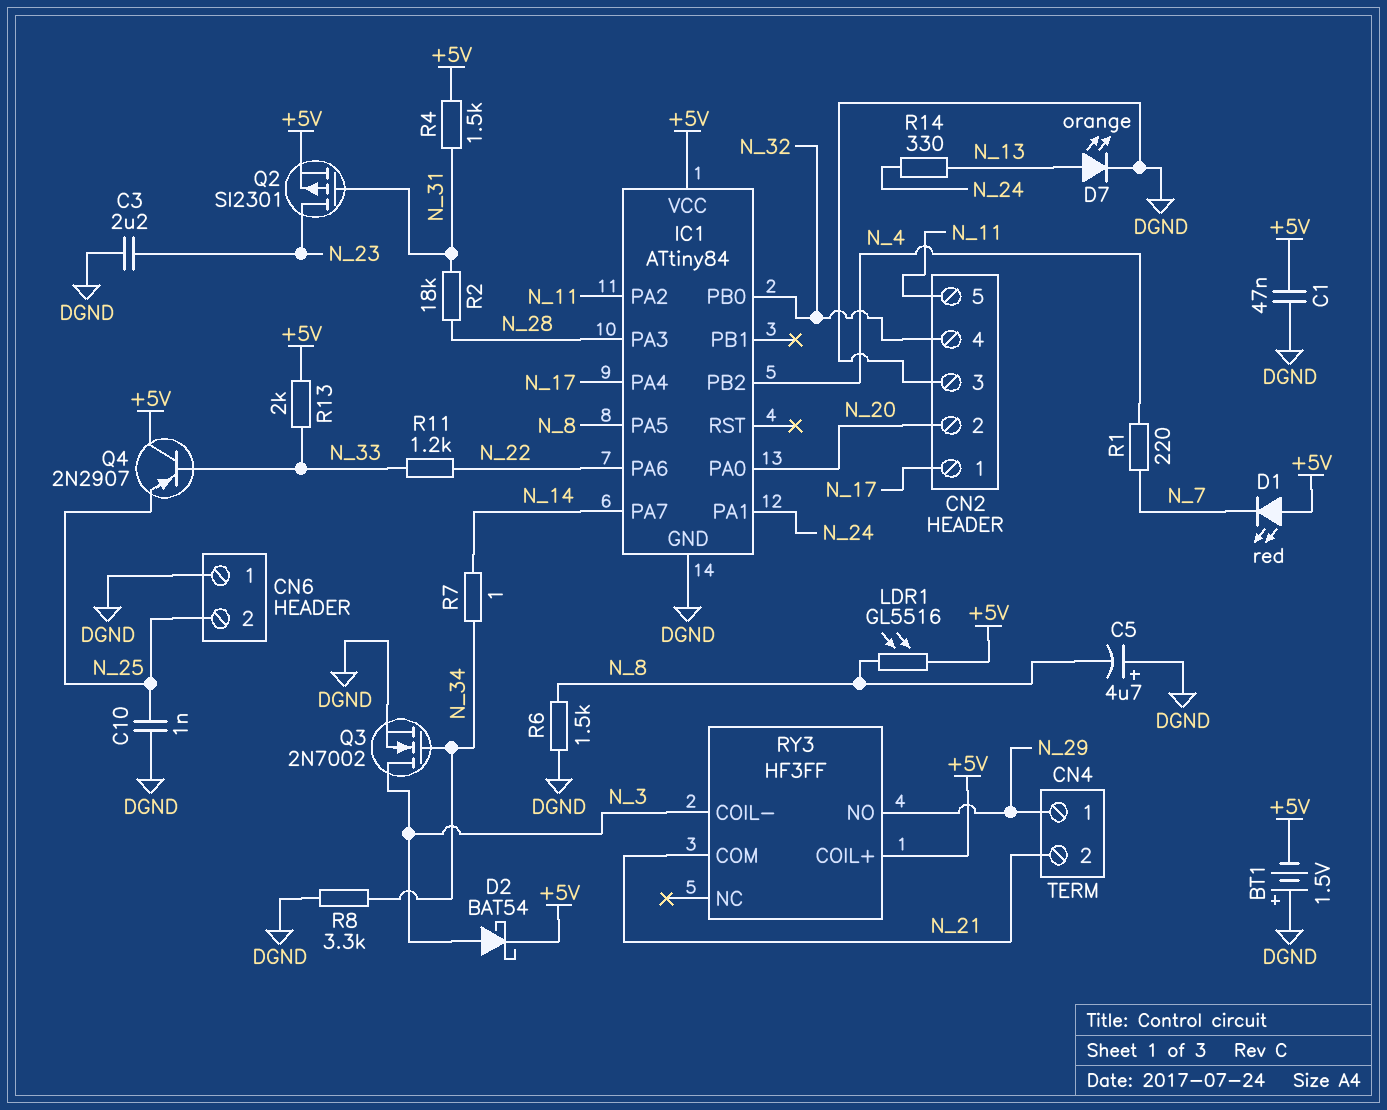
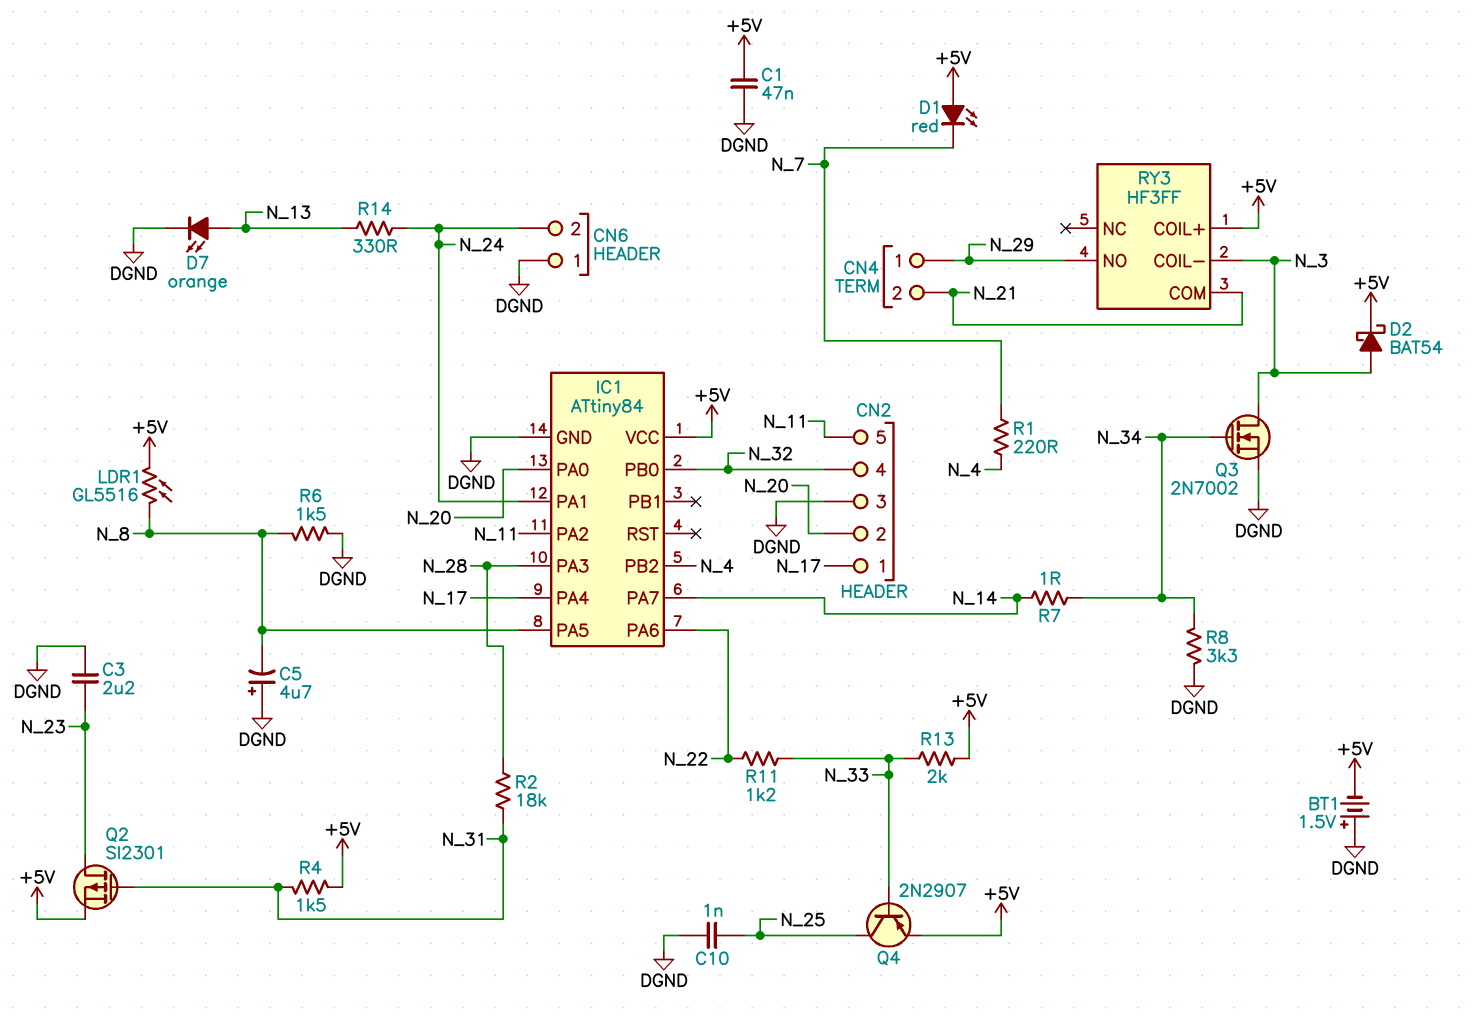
CN6 pin 2: N_25 -> N_24
Q4: PNP 2N2907 (B N_33, C +5V, E N_25) -> PNP 2N2907 (B N_33, C N_25, E +5V)

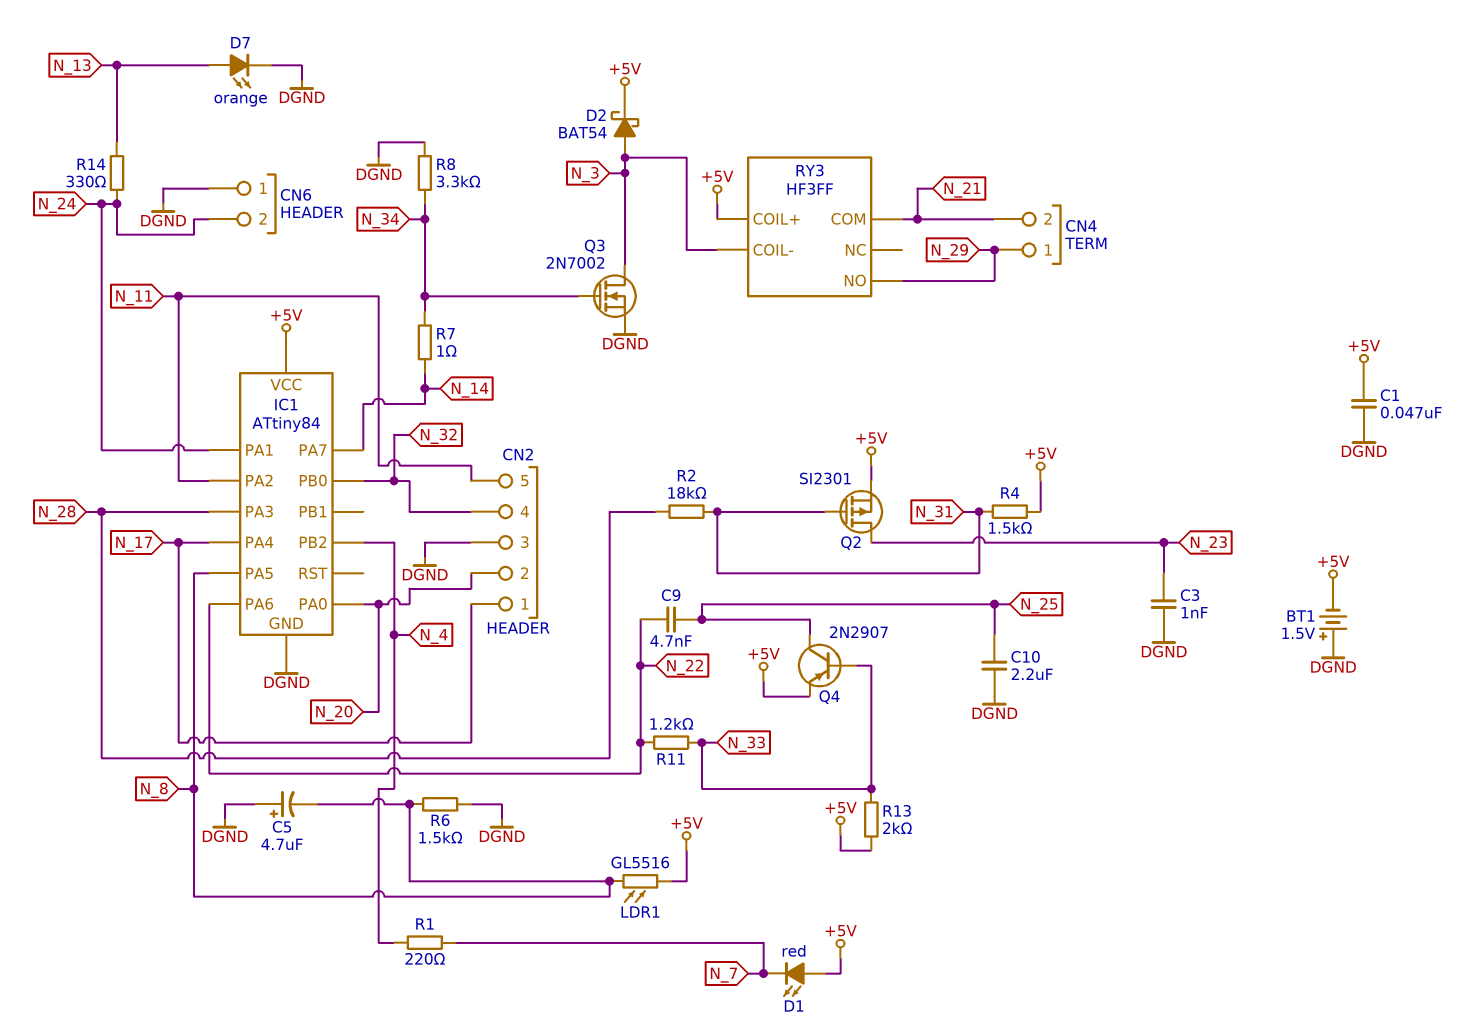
C3: 2.2uF (DGND, N_23) -> 1nF (DGND, N_23)
C9: none -> 4.7nF (N_22, N_25)
C10: 1nF (DGND, N_25) -> 2.2uF (DGND, N_25)

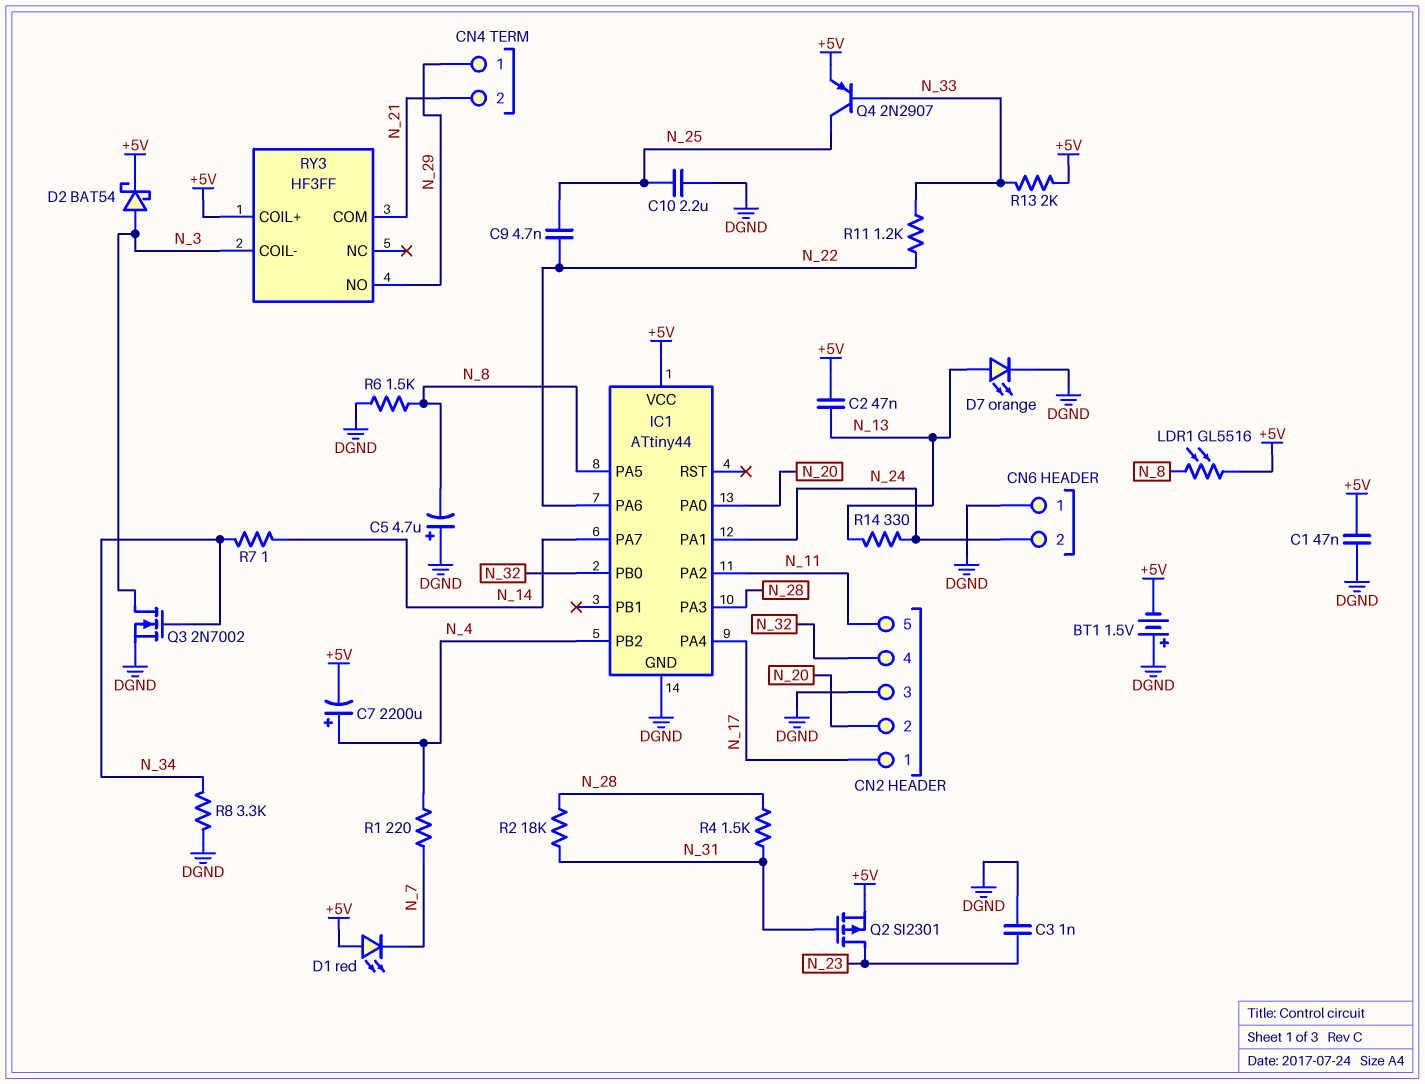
C2: none -> 47nF (+5V, N_13)
C7: none -> 2200uF (plus N_4, minus +5V)
IC1: ATtiny84 -> ATtiny44
R4: 1.5k (+5V, N_31) -> 1.5k (N_28, N_31)

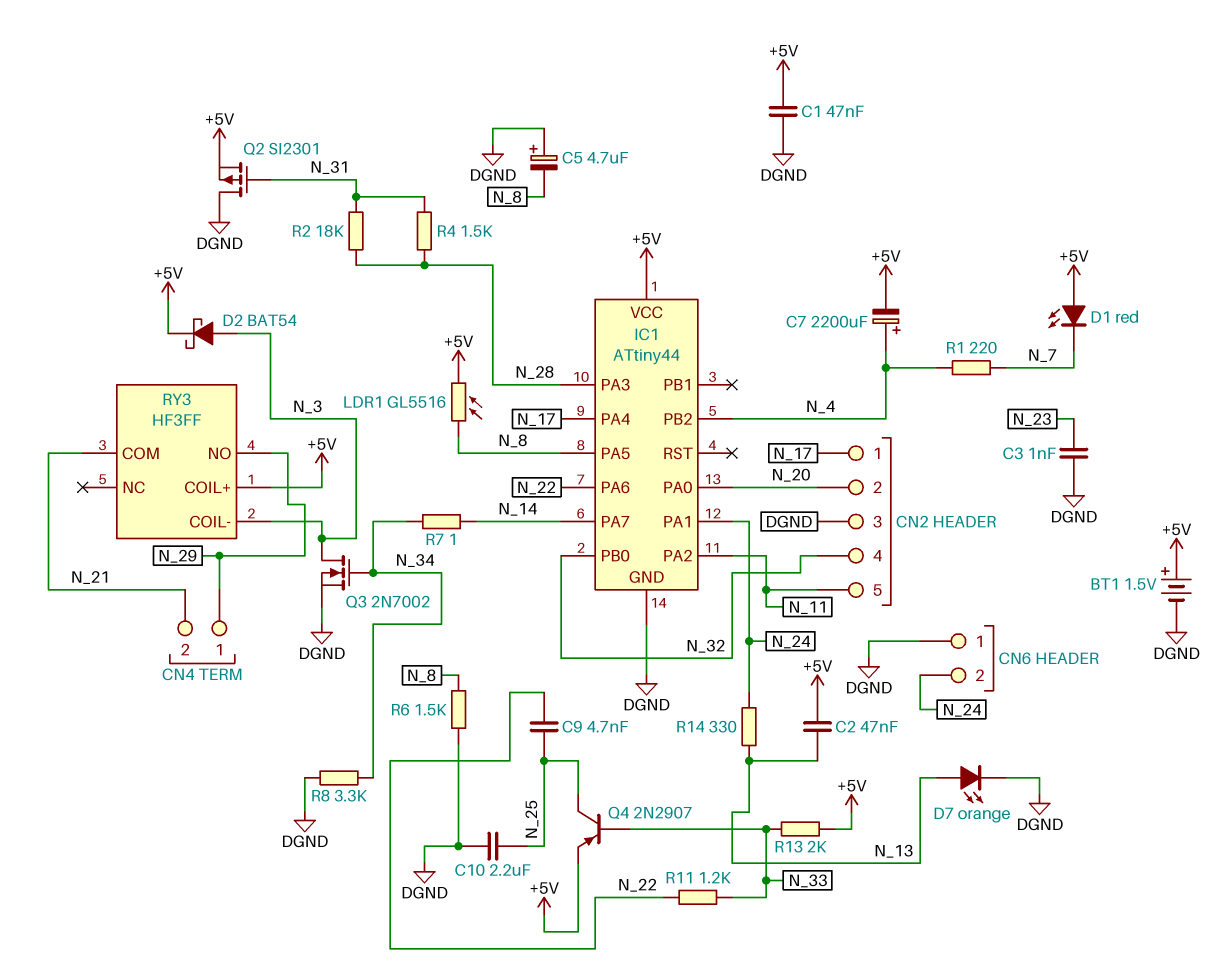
BT1: 1.5V (plus DGND, minus +5V) -> 1.5V (plus +5V, minus DGND)
Q2: PMOS SI2301 (G N_31, D N_23, S +5V) -> PMOS SI2301 (G N_31, D DGND, S +5V)

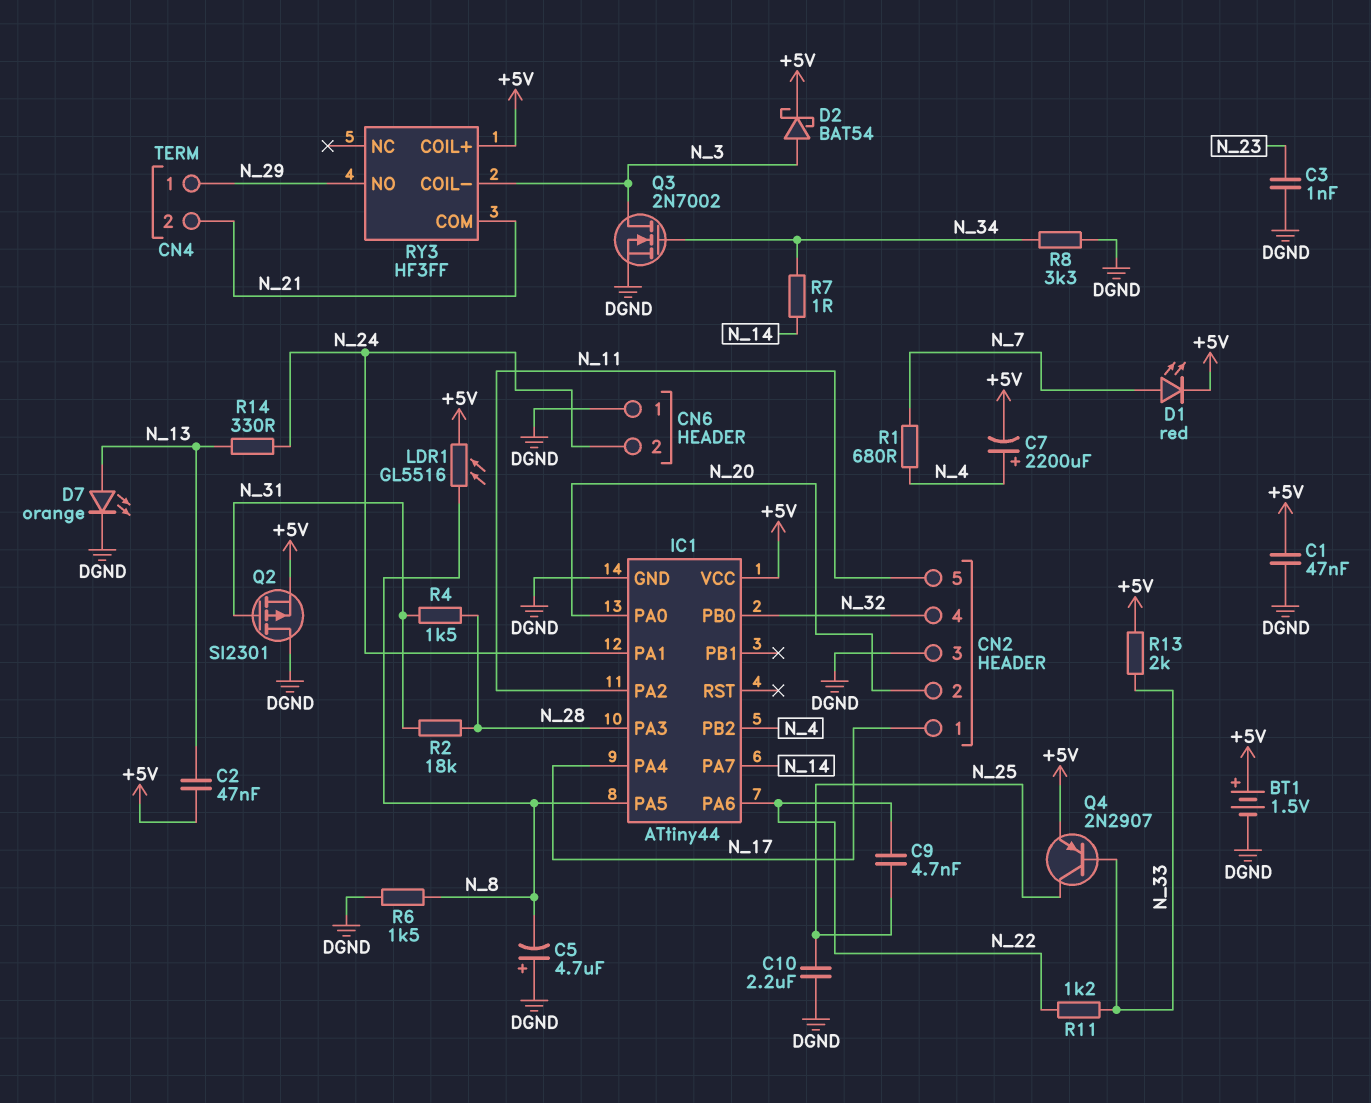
D1: LED red (A +5V, K N_7) -> LED red (A N_7, K +5V)
R1: 220 (N_4, N_7) -> 680 (N_4, N_7)

